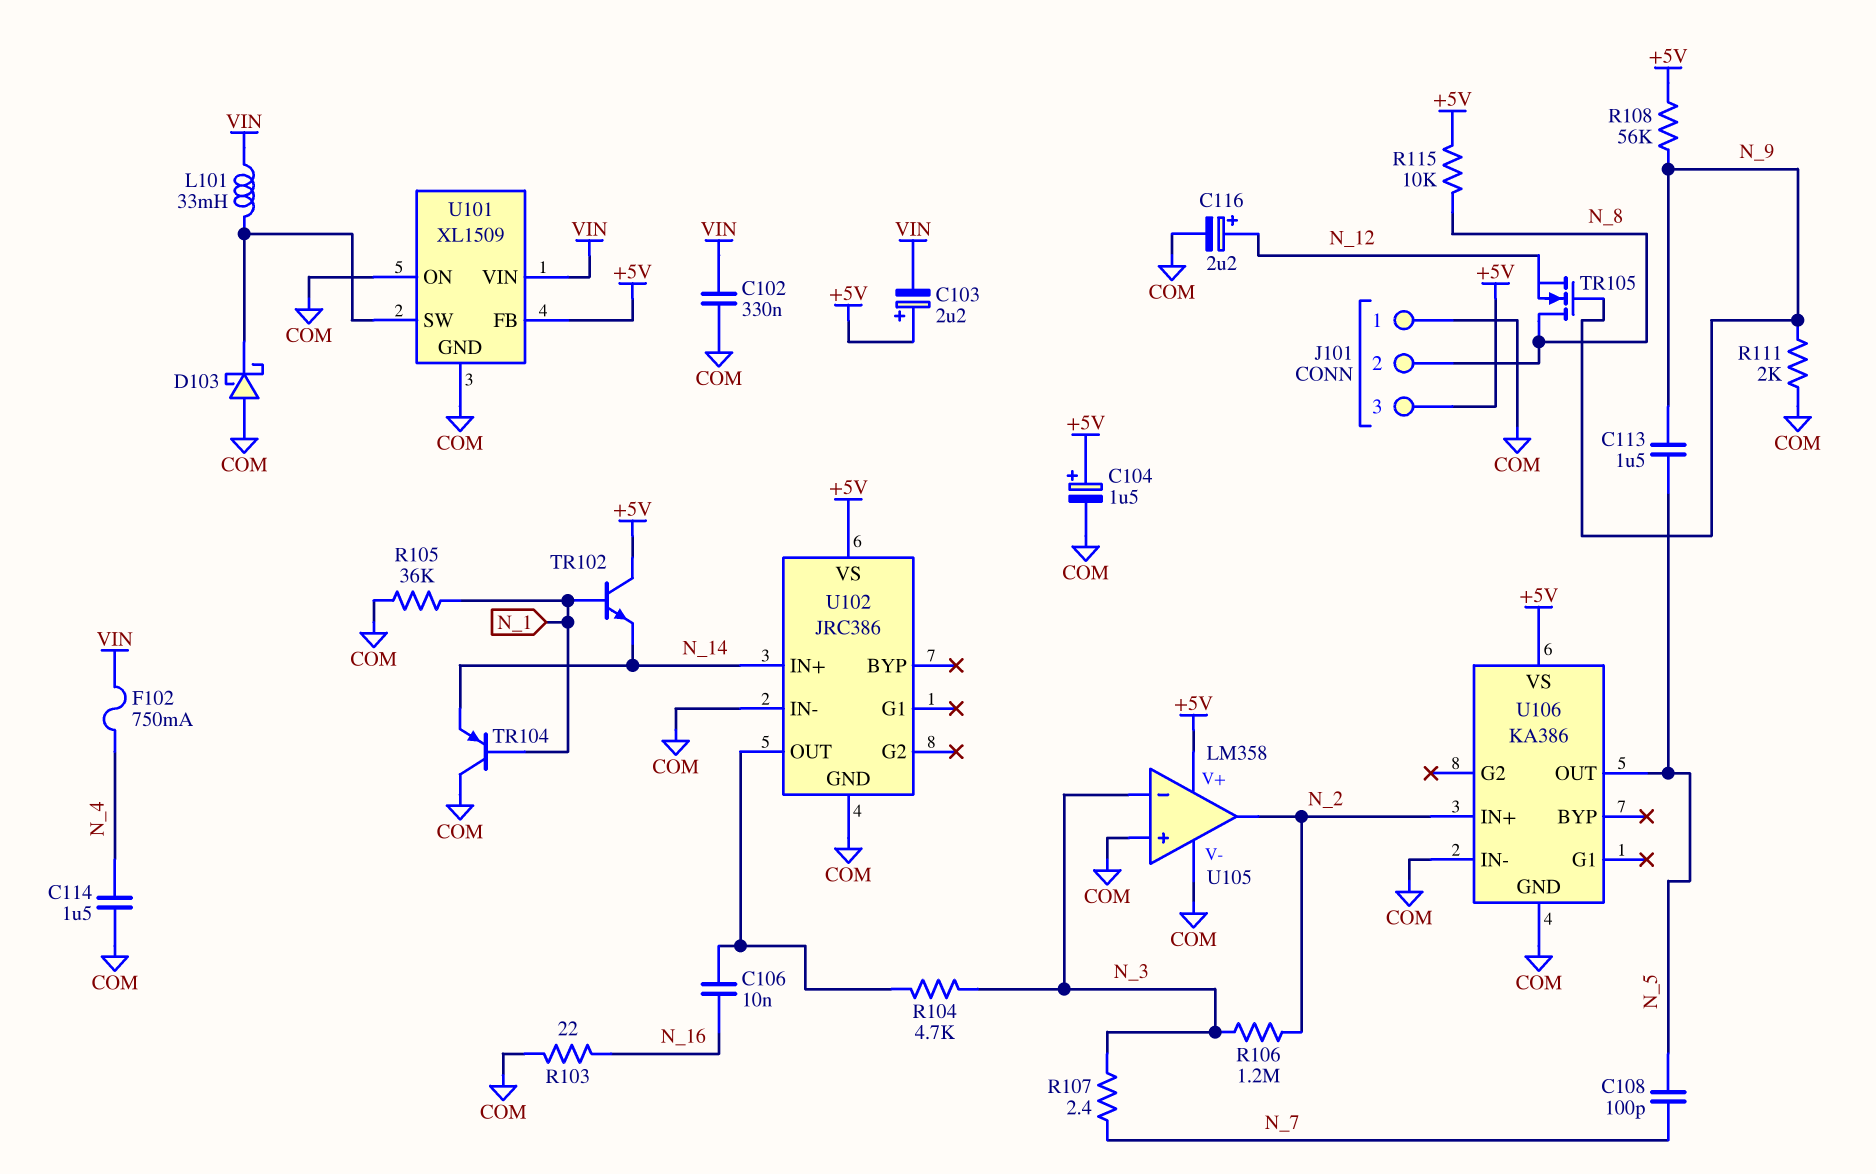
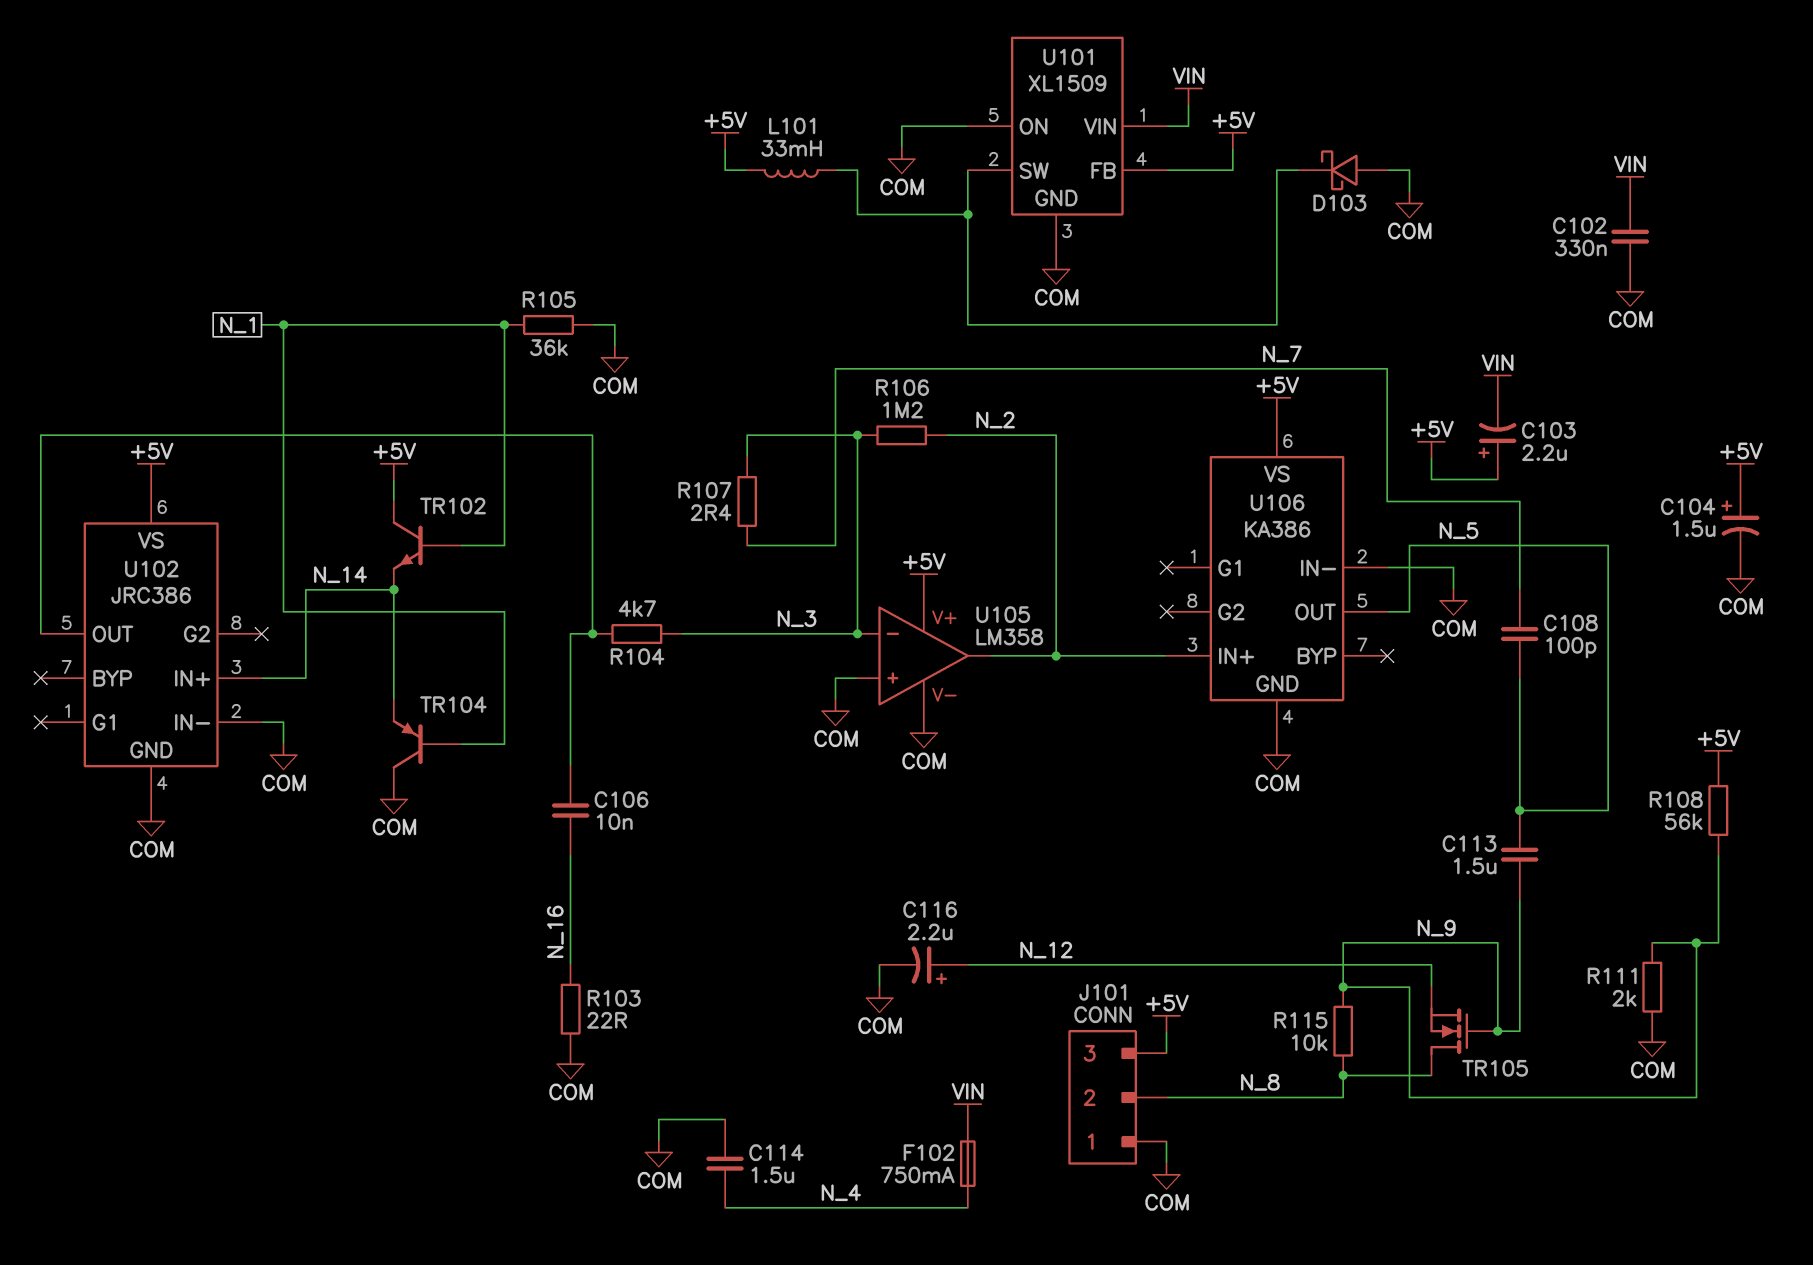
L101: 33mH (U101/SW, VIN) -> 33mH (+5V, U101/SW)
R115: 10k (+5V, N_8) -> 10k (N_8, N_9)

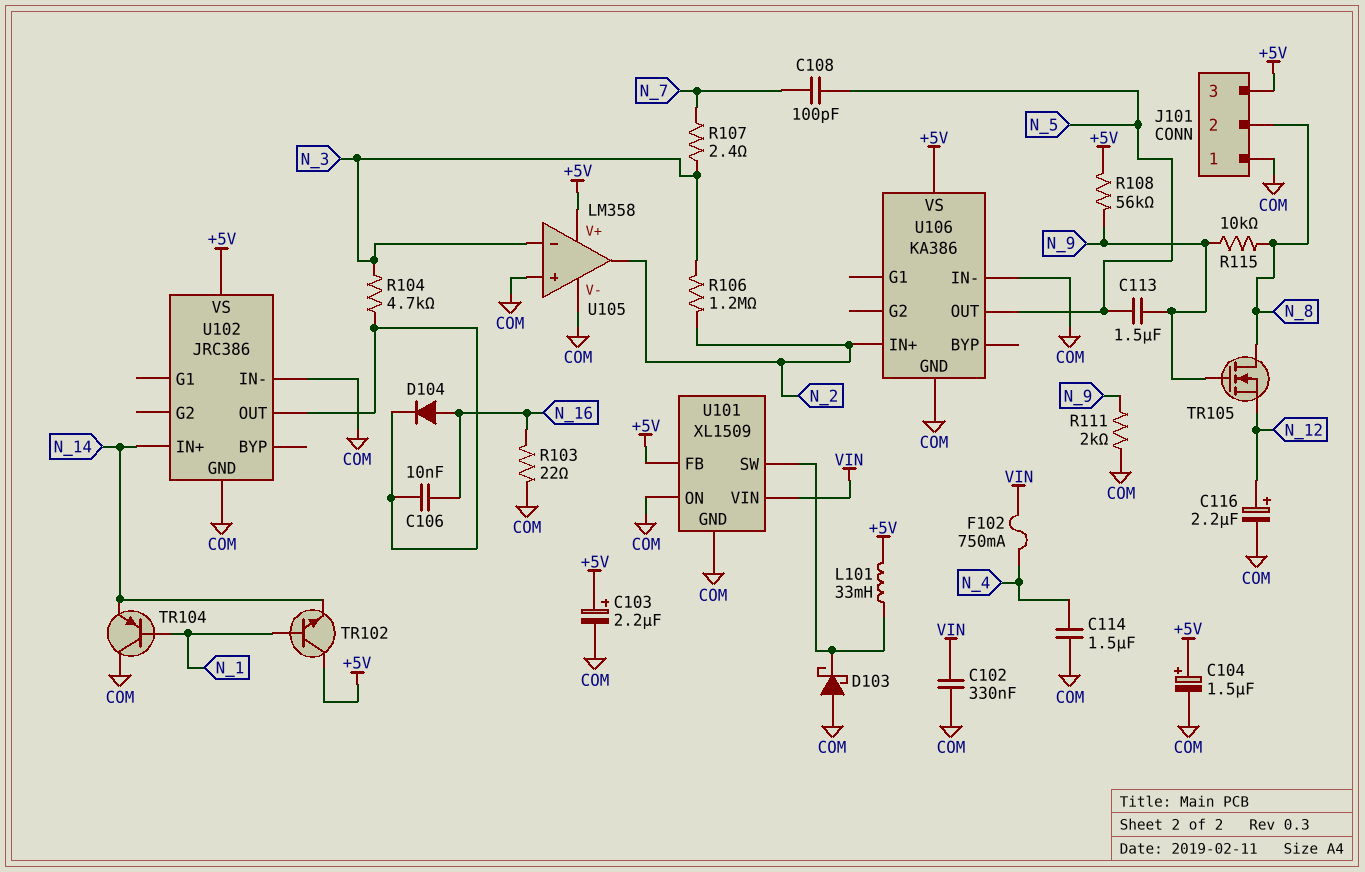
C103: 2.2uF (plus +5V, minus VIN) -> 2.2uF (plus +5V, minus COM)
D104: none -> diode (A N_16, K U102/OUT)
R105: 36k (COM, N_1) -> none

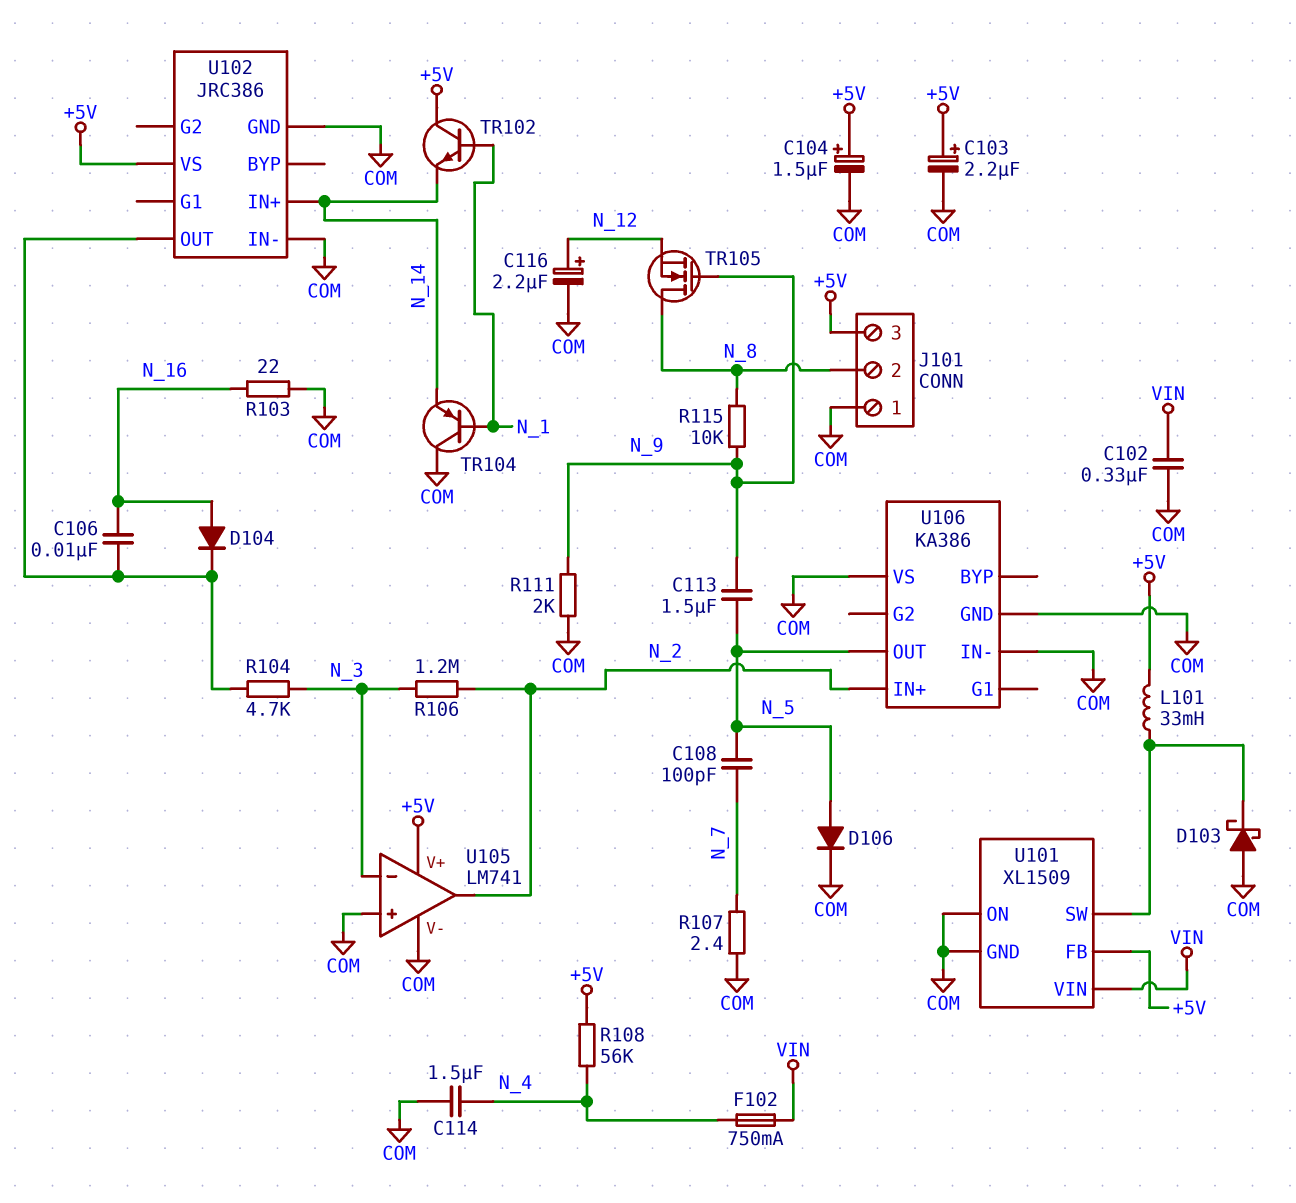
D106: none -> diode (A N_5, K COM)
R107: 2.4 (N_3, N_7) -> 2.4 (COM, N_7)
R108: 56k (+5V, N_9) -> 56k (+5V, N_4)
U105: LM358 -> LM741
U106 pin VS: +5V -> COM

